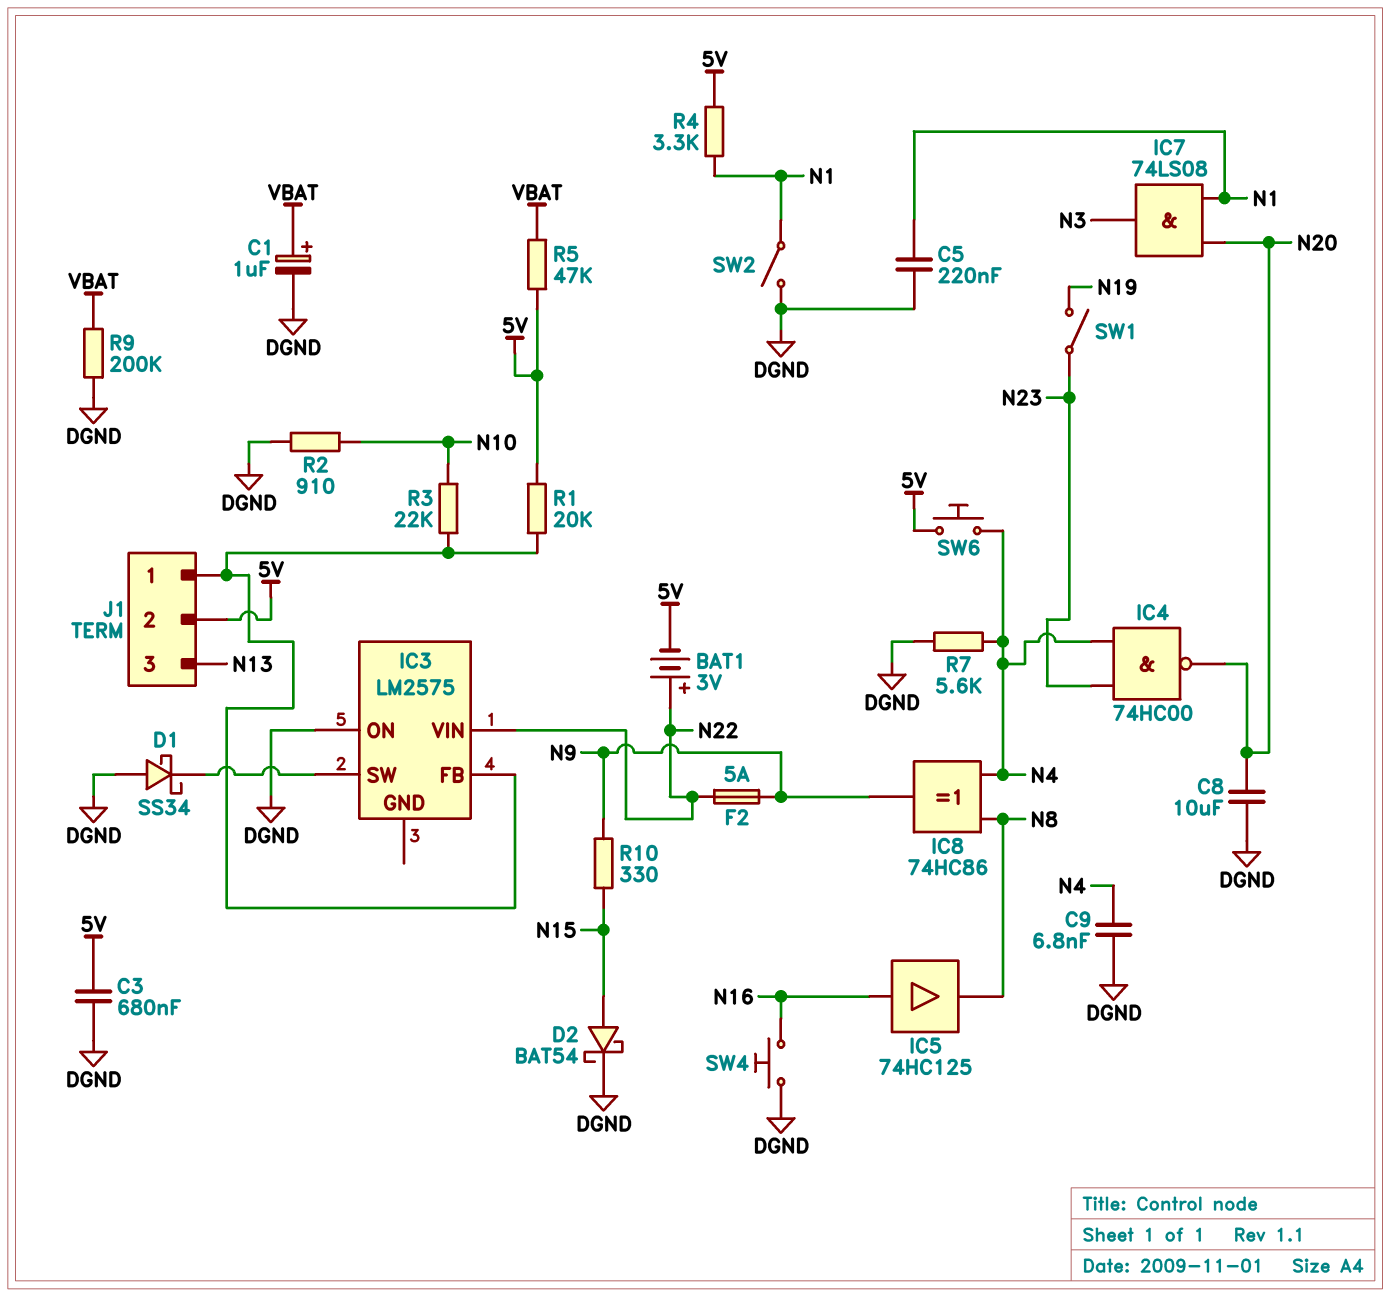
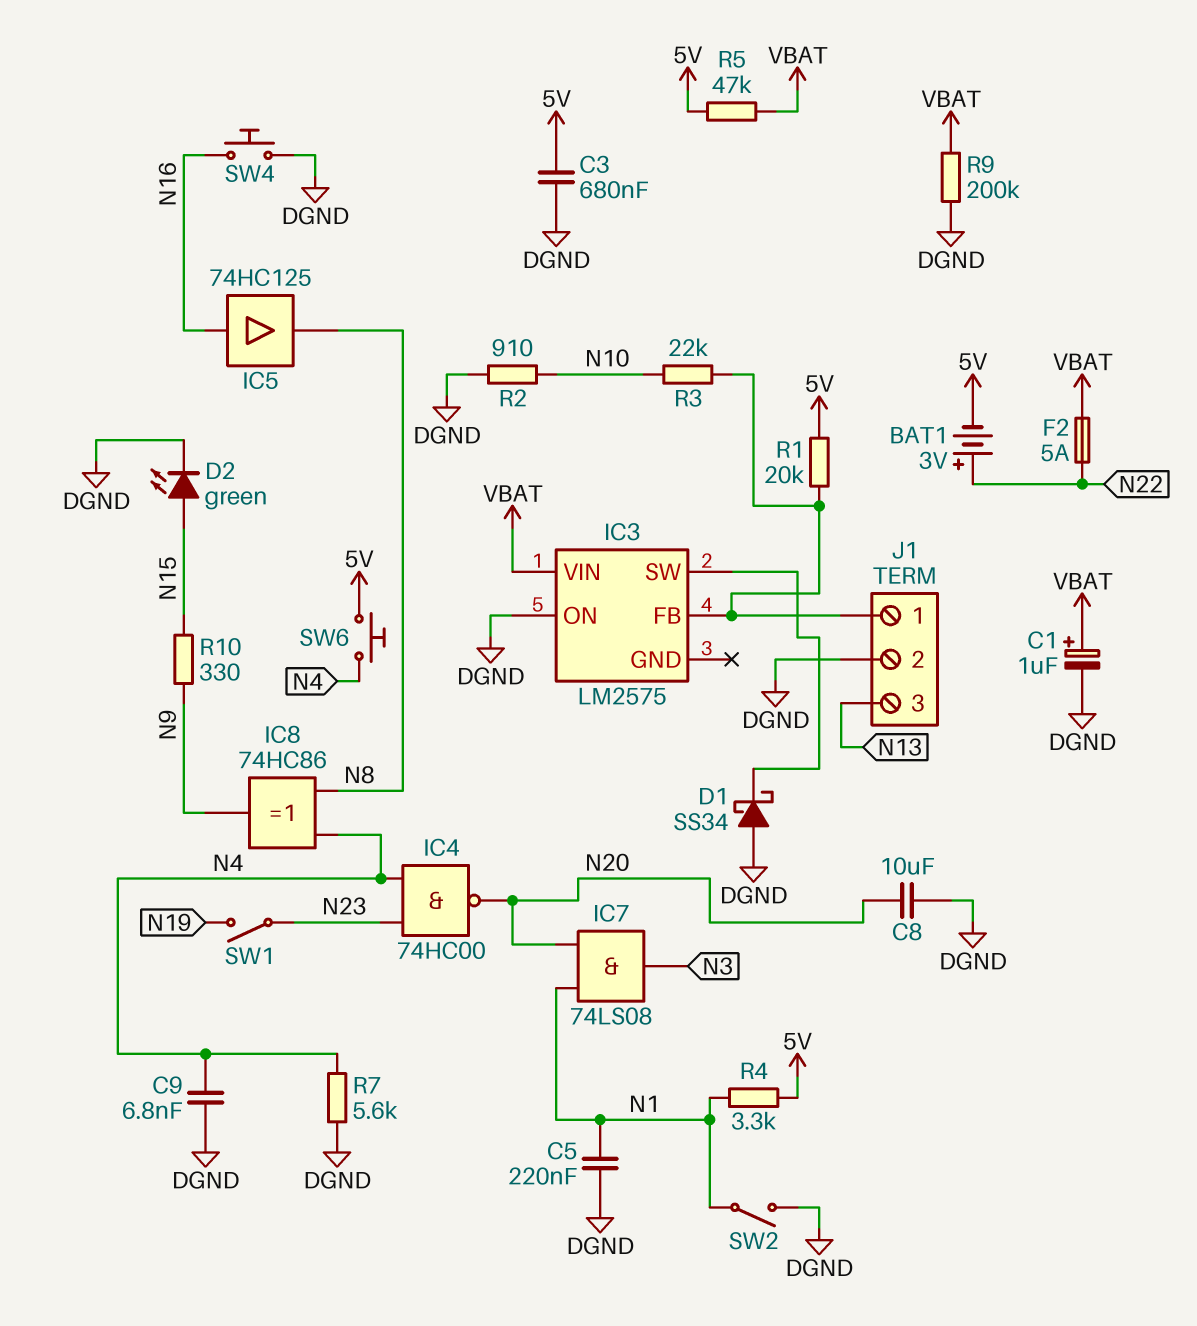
D2: schottky BAT54 (A N15, K DGND) -> LED green (A N15, K DGND)
F2: 5A (N9, N22) -> 5A (N22, VBAT)
IC3 pin VIN: N22 -> VBAT
J1 pin 2: 5V -> DGND

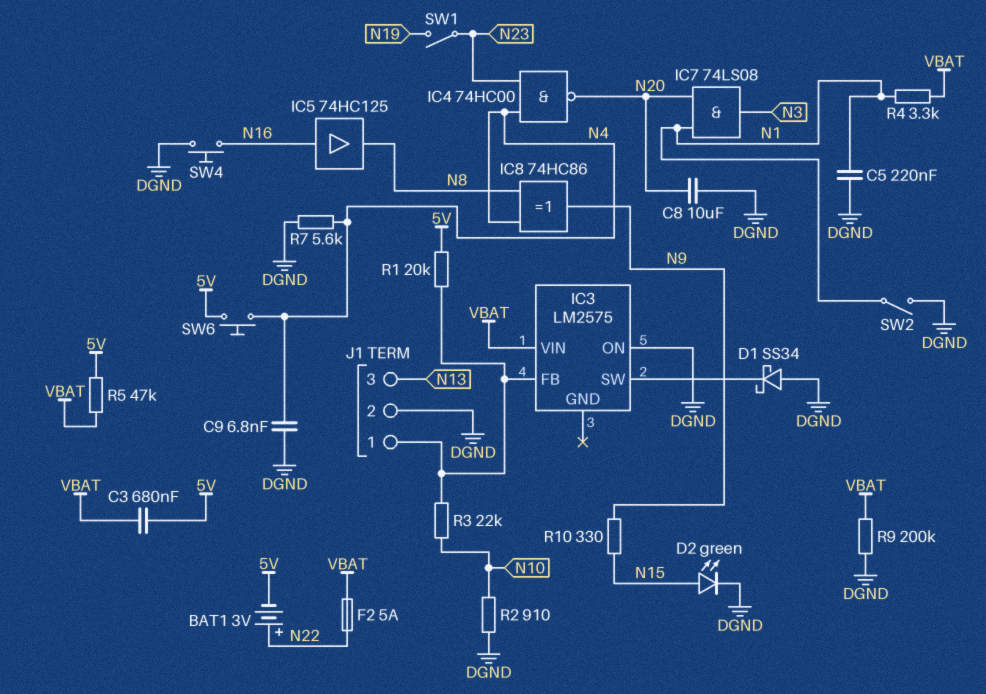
C1: 1uF (plus VBAT, minus DGND) -> none
C3: 680nF (5V, DGND) -> 680nF (5V, VBAT)
R4: 3.3k (5V, N1) -> 3.3k (N1, VBAT)

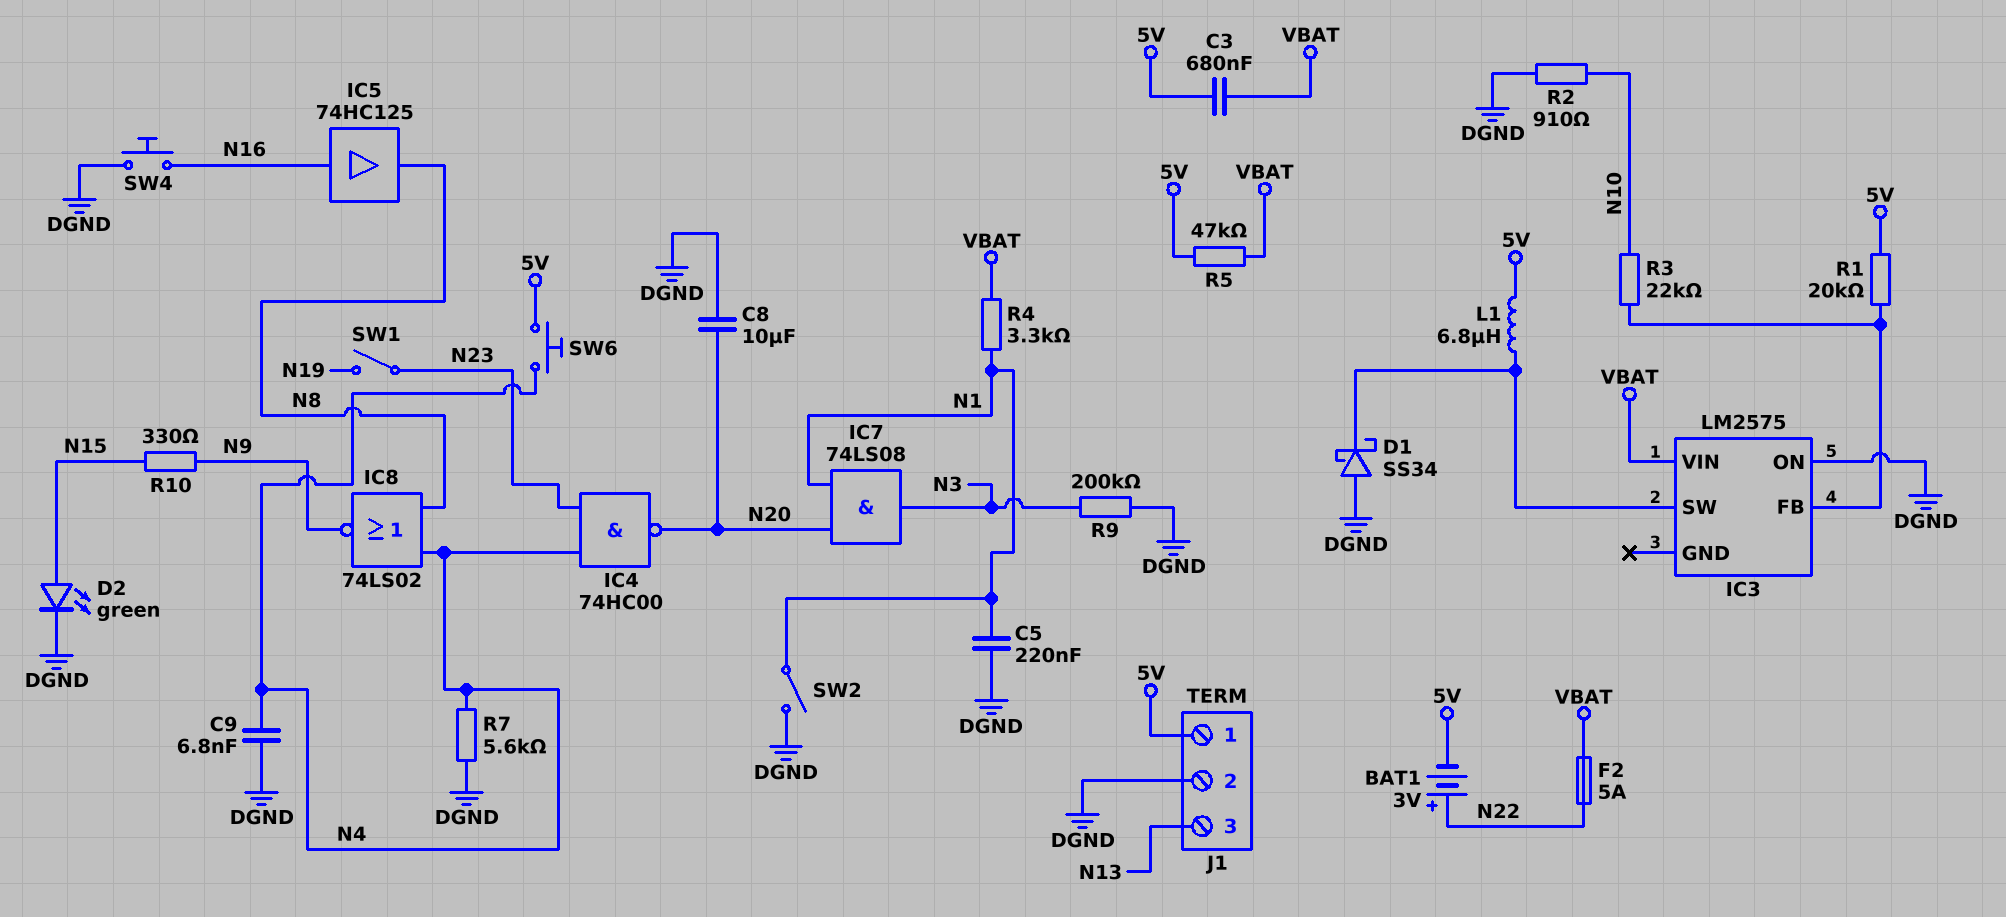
IC8: XOR 74HC86 (in N4, in N8, out N9) -> NOR 74LS02 (in N4, in N8, out N9)
J1 pin 1: IC3/FB -> 5V
L1: none -> 6.8uH (5V, IC3/SW)
R9: 200k (DGND, VBAT) -> 200k (DGND, N3)

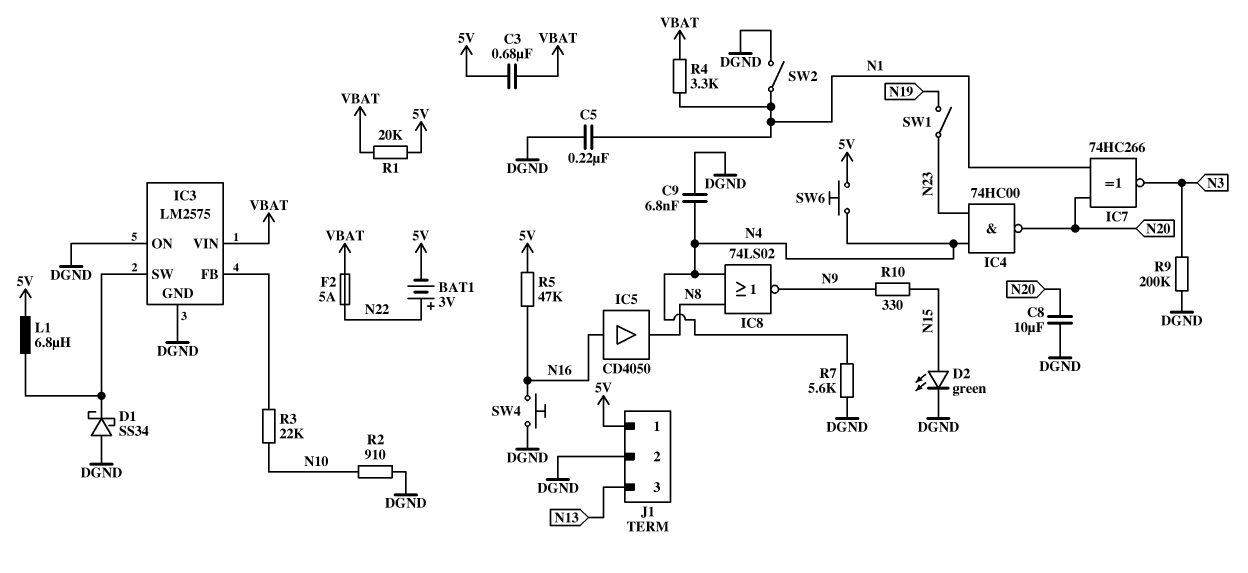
IC3 pin GND: none -> DGND
IC5: buffer 74HC125 (in N16, out N8) -> buffer CD4050 (in N16, out N8)
IC7: AND 74LS08 (in N1, in N20, out N3) -> XNOR 74HC266 (in N1, in N20, out N3)
R1: 20k (5V, IC3/FB) -> 20k (5V, VBAT)
R5: 47k (5V, VBAT) -> 47k (5V, N16)

